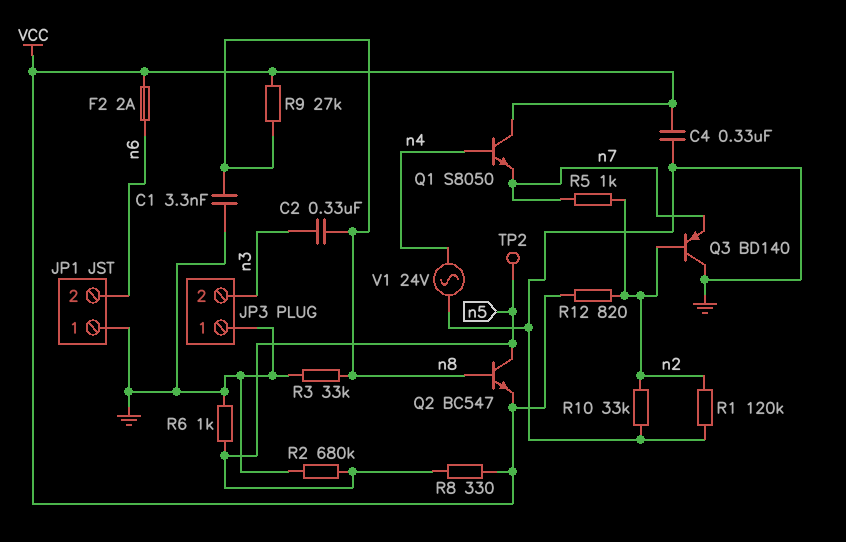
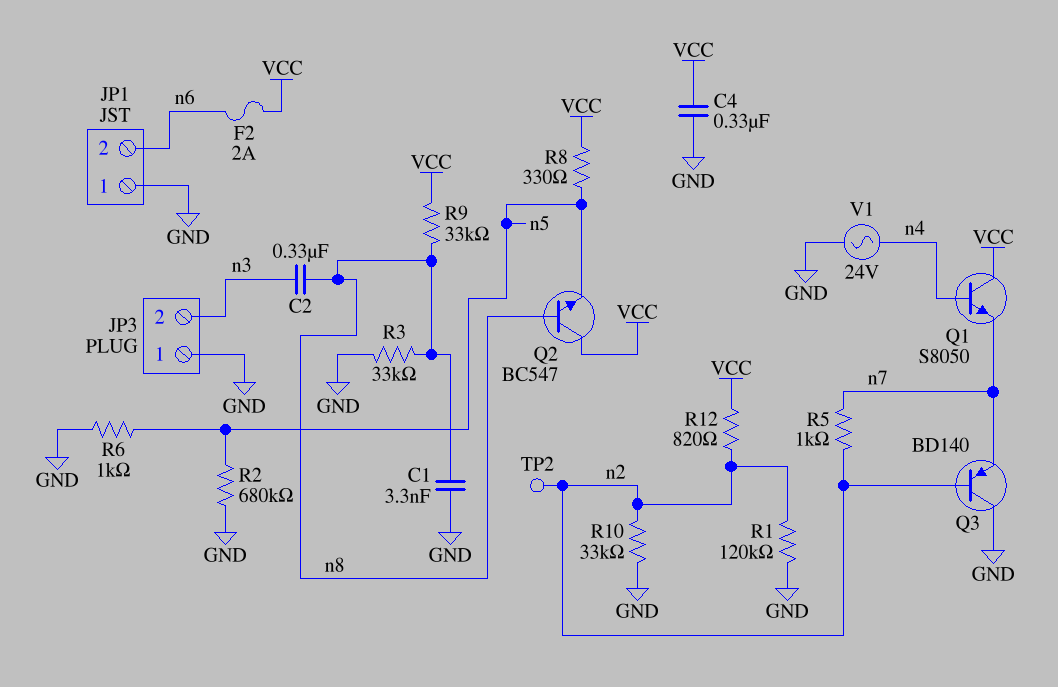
Q2: NPN BC547 (B n8, C n5, E VCC) -> NPN BC547 (B n8, C VCC, E n5)
R9: 27k (VCC, n8) -> 33k (VCC, n8)
TP2: test point (n5) -> test point (n2)

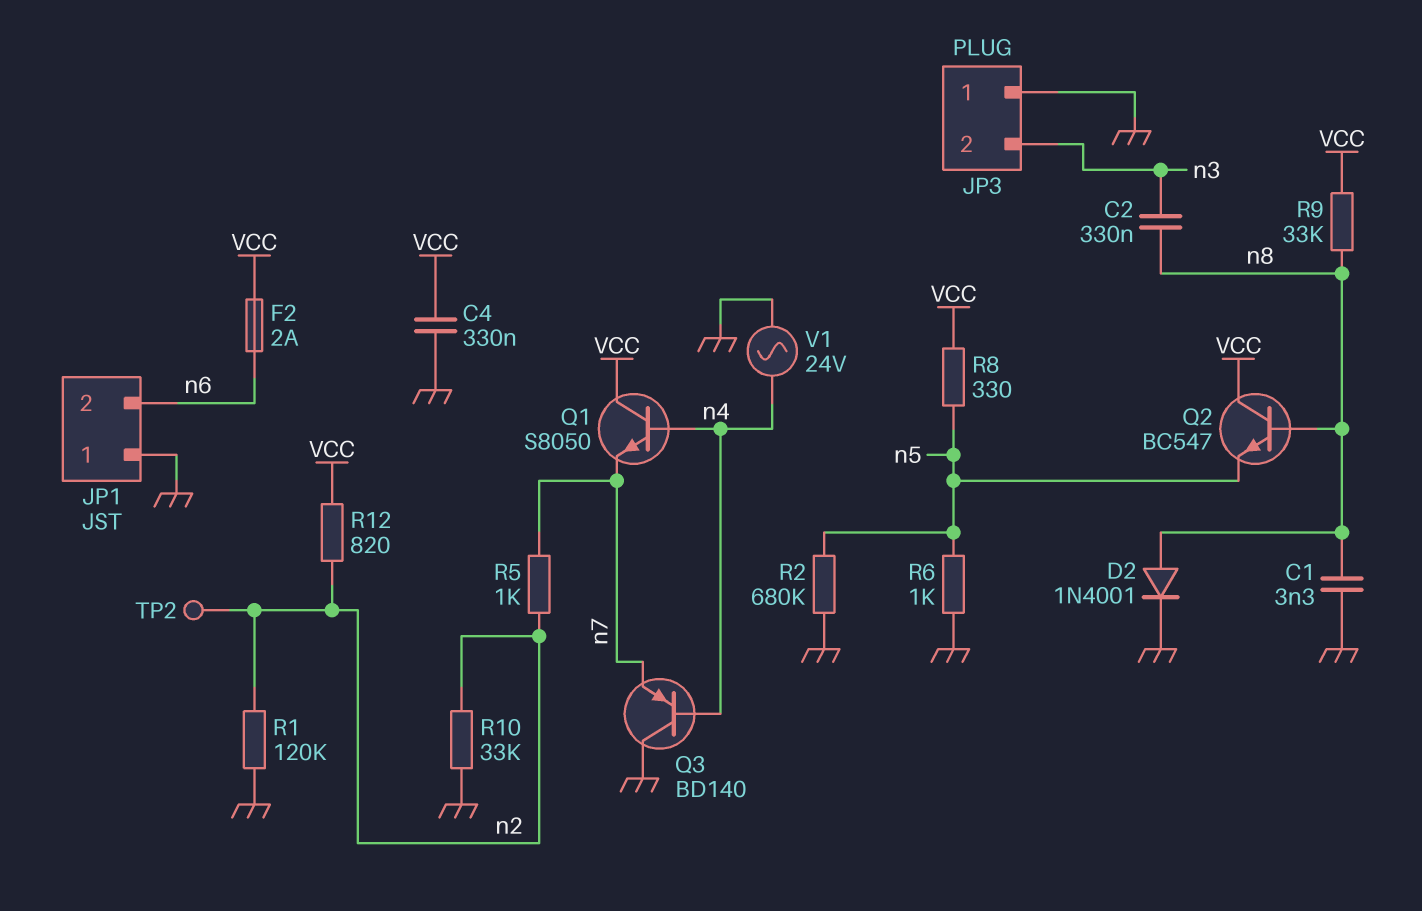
D2: none -> diode 1N4001 (A n8, K GND)
Q3: PNP BD140 (B n2, C GND, E n7) -> PNP BD140 (B n4, C GND, E n7)
R3: 33k (GND, n8) -> none

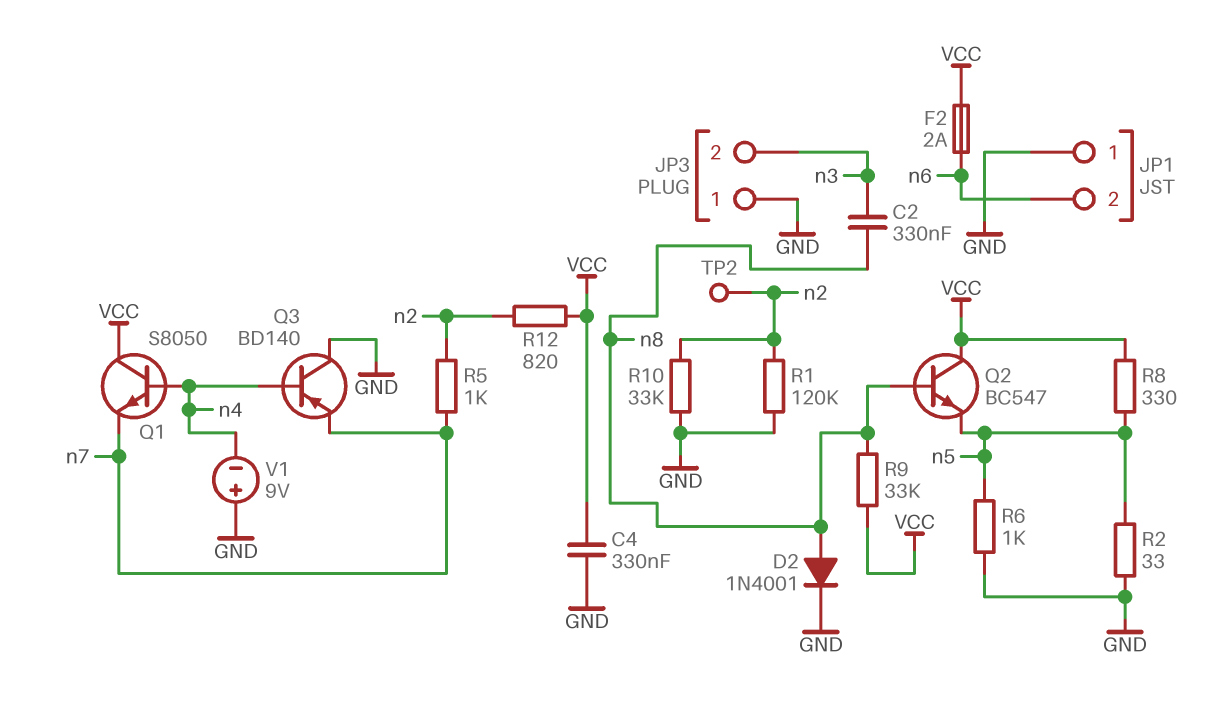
C1: 3.3nF (GND, n8) -> none
R2: 680k (GND, n5) -> 33 (GND, n5)
V1: AC 24V (GND, n4) -> 9V (plus GND, minus n4)

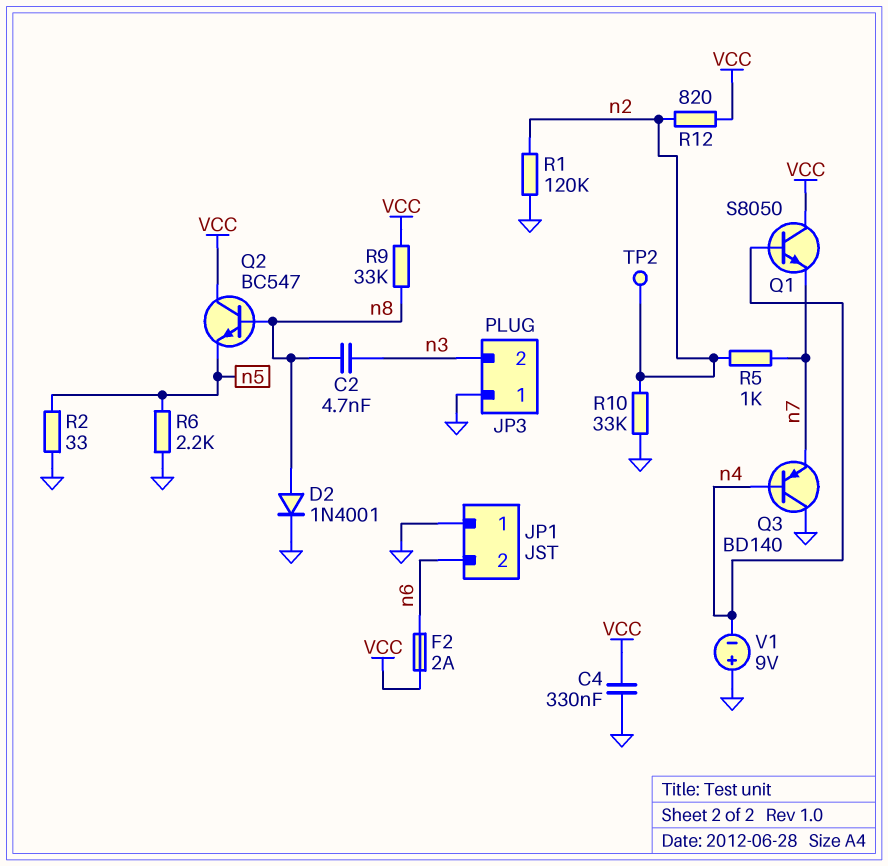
C2: 330nF (n3, n8) -> 4.7nF (n3, n8)
R6: 1k (GND, n5) -> 2.2k (GND, n5)
R8: 330 (VCC, n5) -> none

